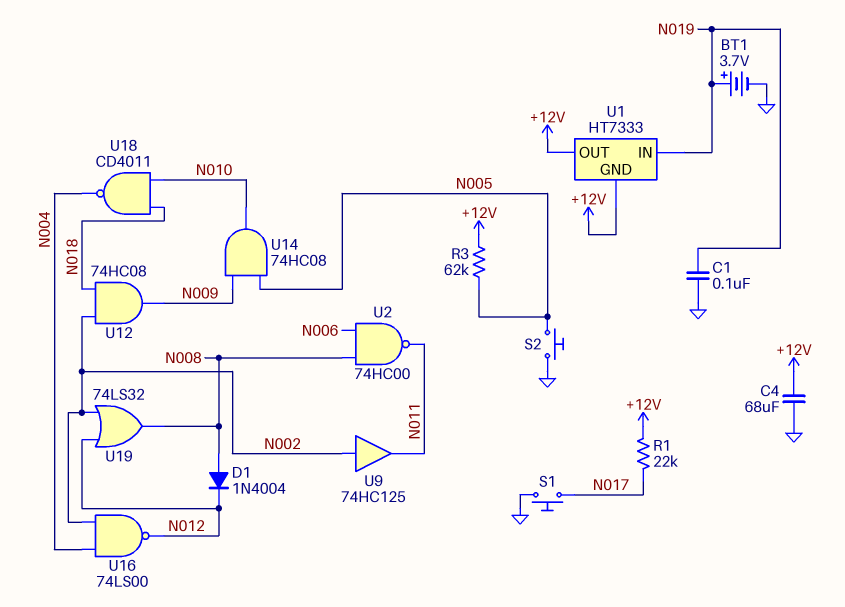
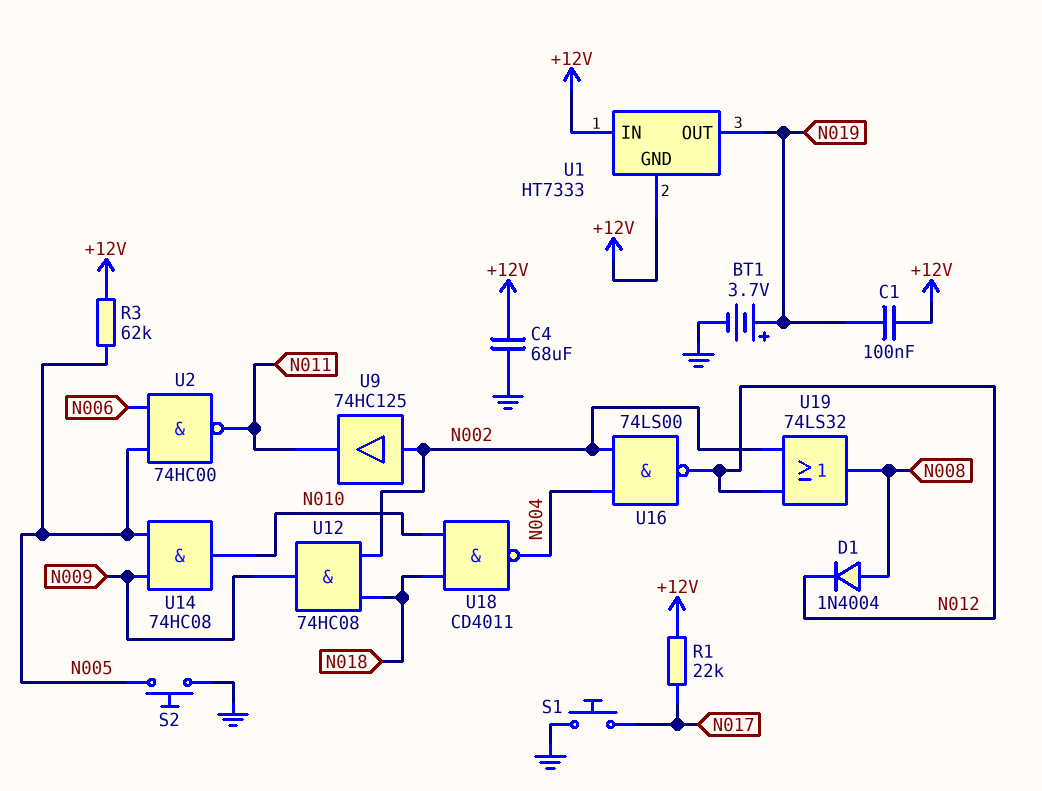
C1: 100nF (GND, N019) -> 100nF (+12V, N019)
U1 pin IN: N019 -> +12V
U1 pin OUT: +12V -> N019
U2: NAND 74HC00 (in N006, in N008, out N011) -> NAND 74HC00 (in N005, in N006, out N011)

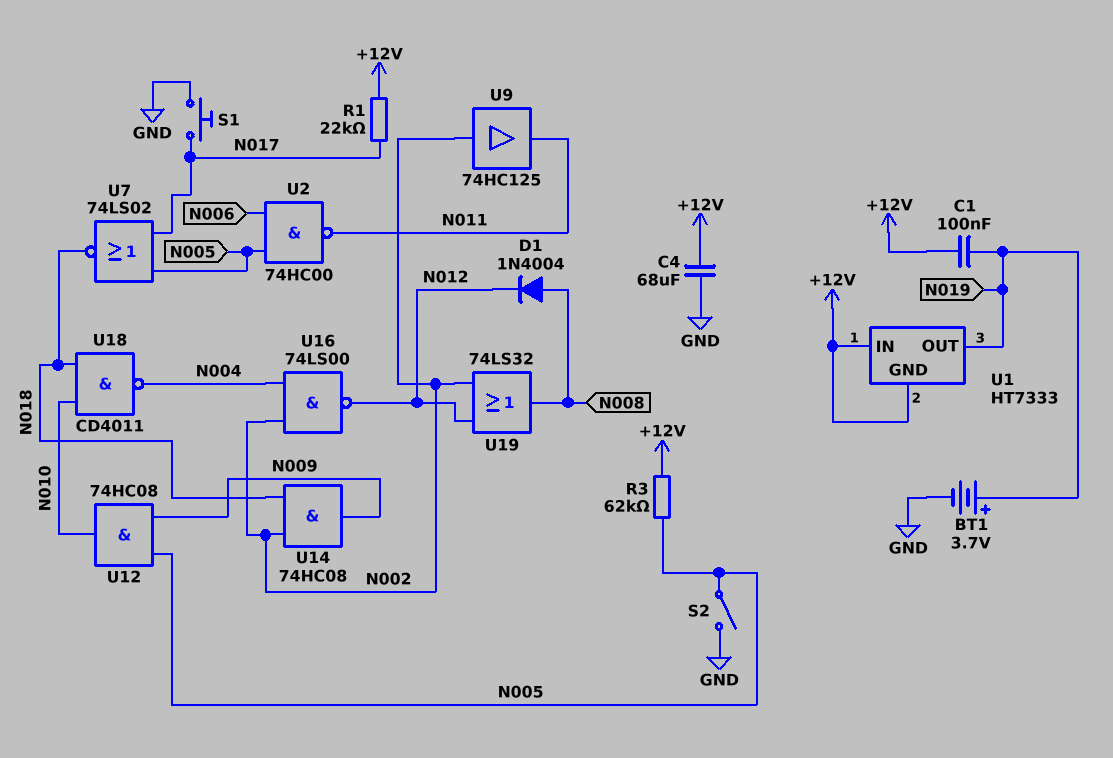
S2: button (GND, N005) -> switch (GND, N005)
U7: none -> NOR 74LS02 (in N005, in N017, out N018)
U12: AND 74HC08 (in N002, in N018, out N009) -> AND 74HC08 (in N005, in N009, out N010)
U14: AND 74HC08 (in N005, in N009, out N010) -> AND 74HC08 (in N002, in N018, out N009)

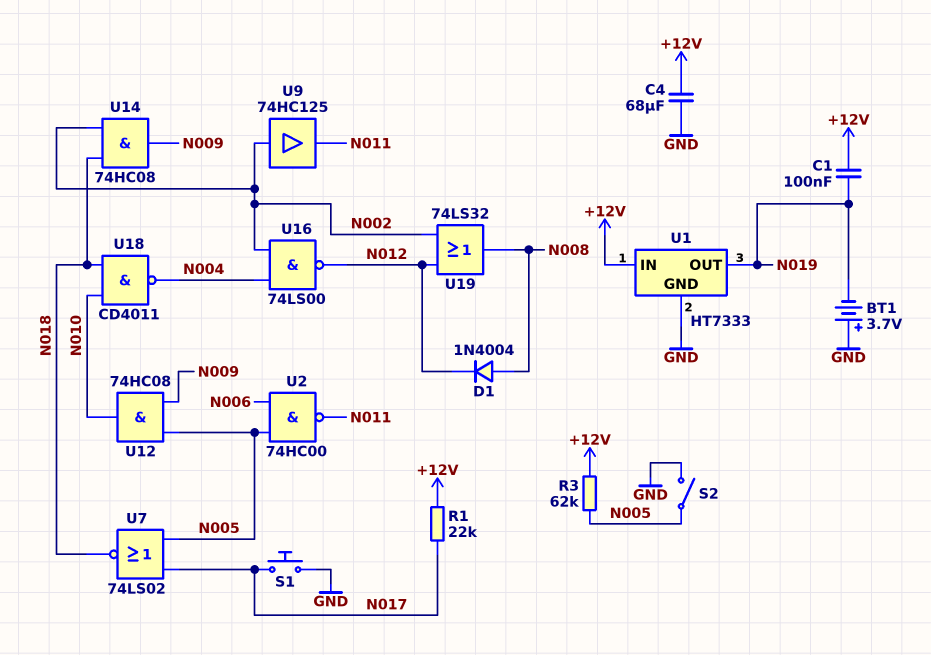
BT1: 3.7V (plus N019, minus GND) -> 3.7V (plus GND, minus N019)
U1 pin GND: +12V -> GND

